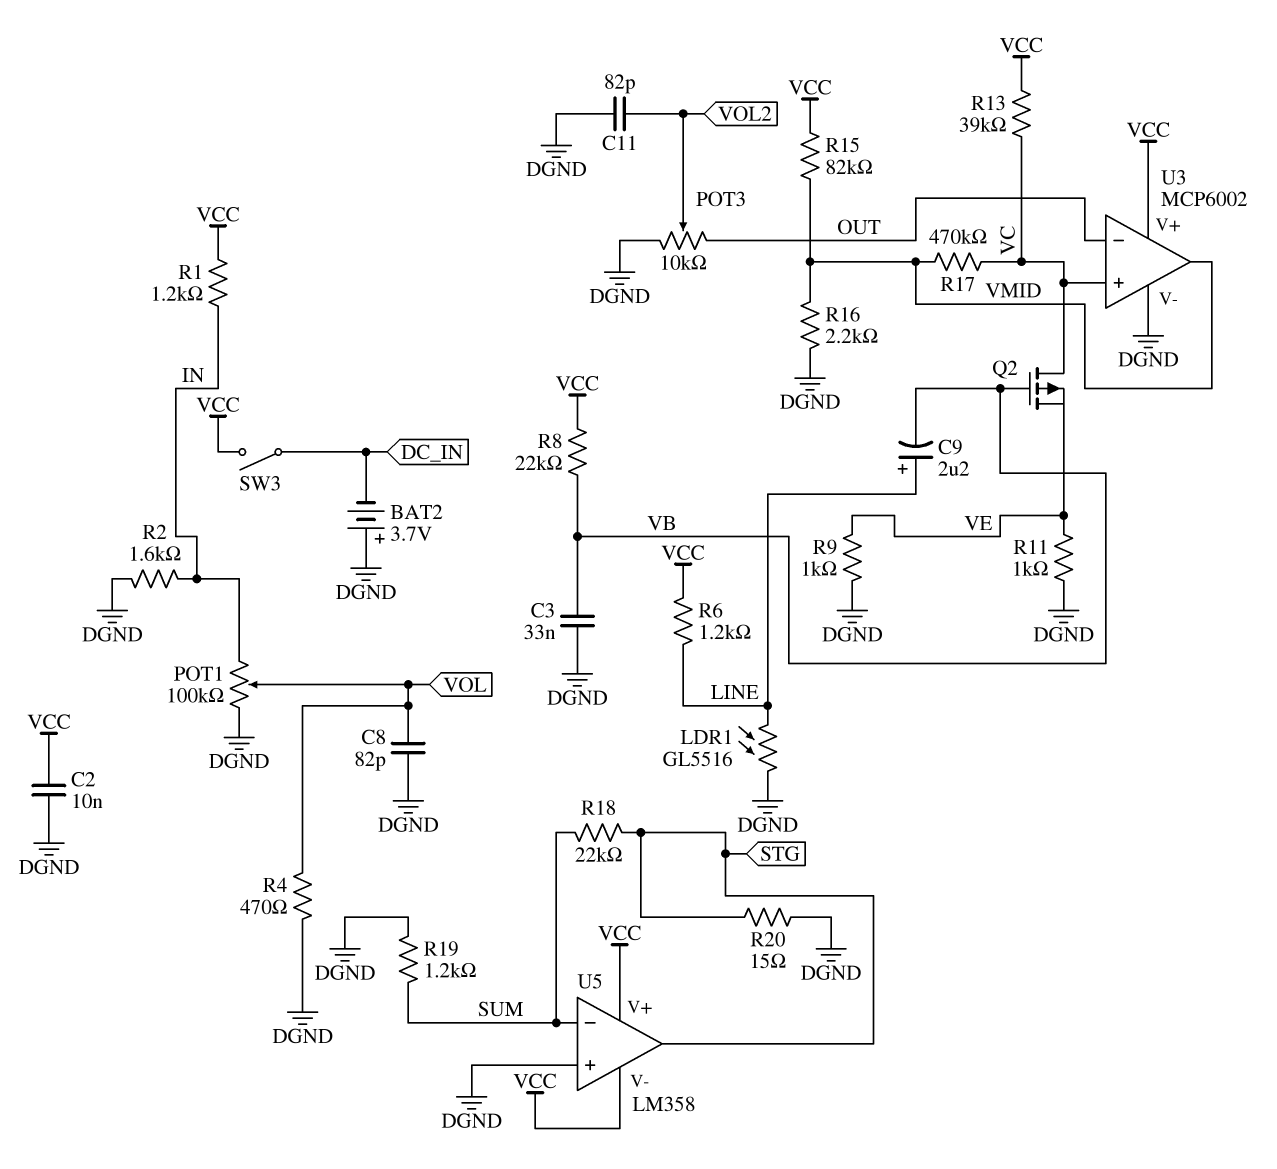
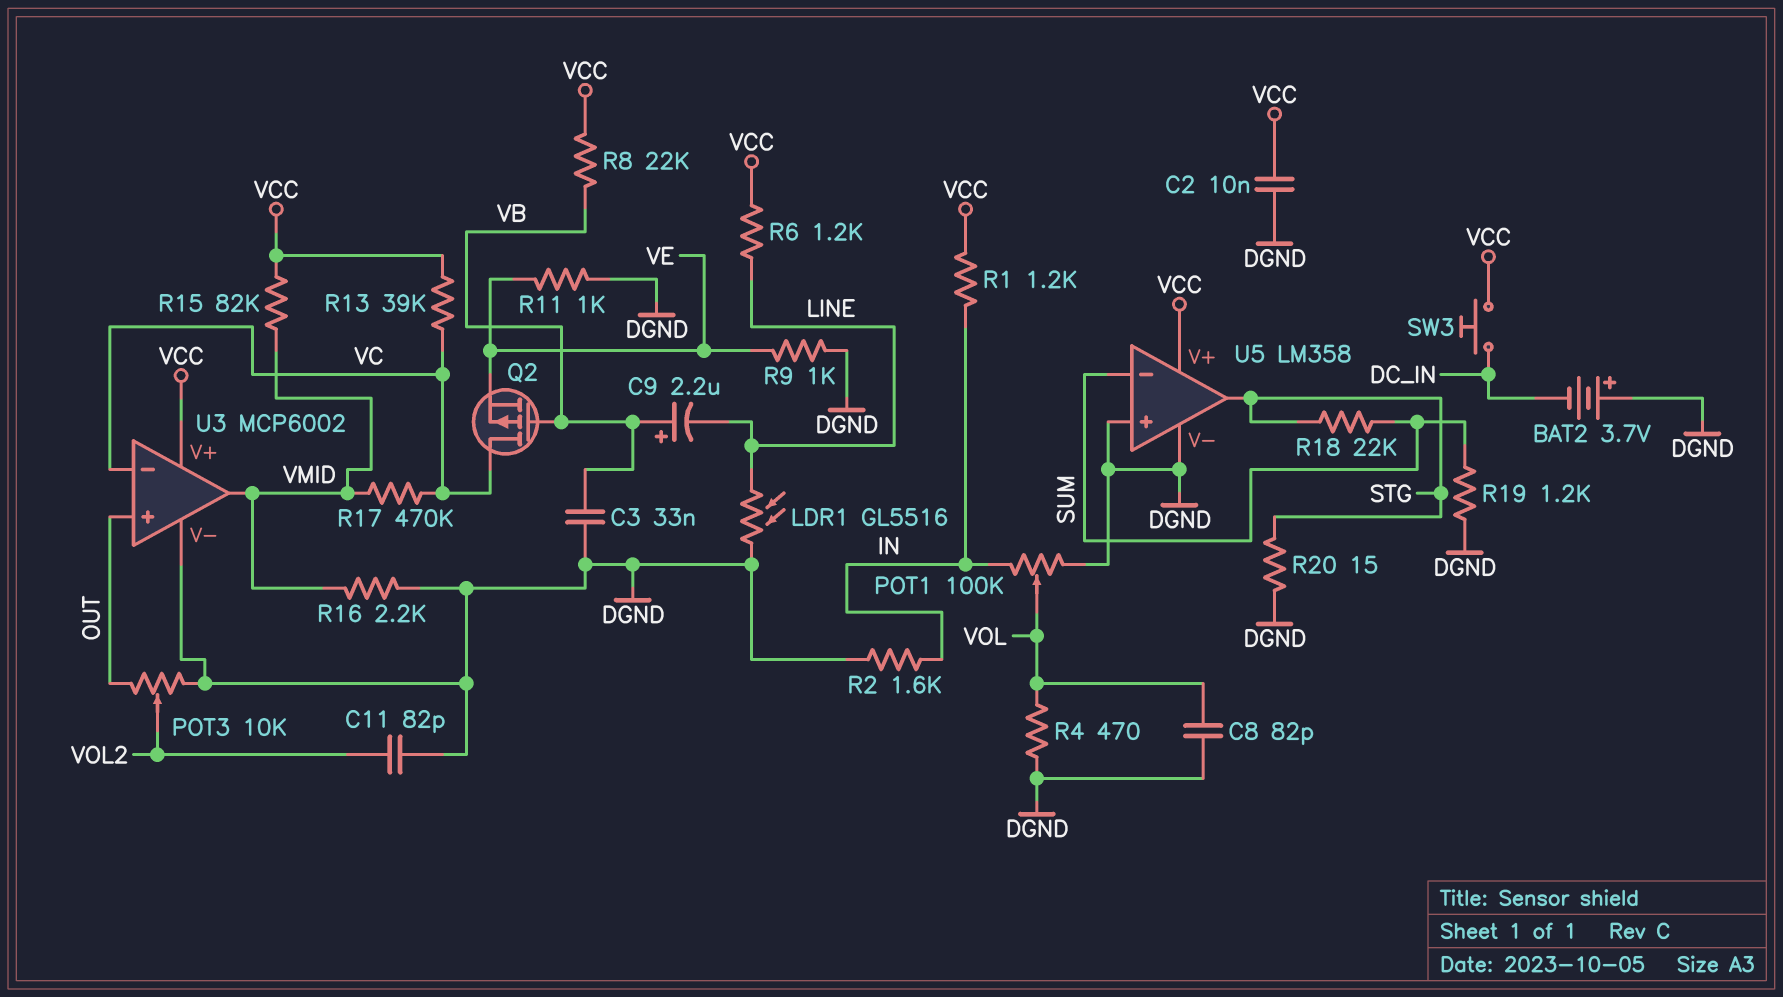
C9: 2.2uF (plus LINE, minus VB) -> 2.2uF (plus VB, minus LINE)
SW3: switch (DC_IN, VCC) -> button (DC_IN, VCC)
U3 pin in+: VC -> OUT
U3 pin in-: OUT -> VC
U5 pin V-: VCC -> DGND

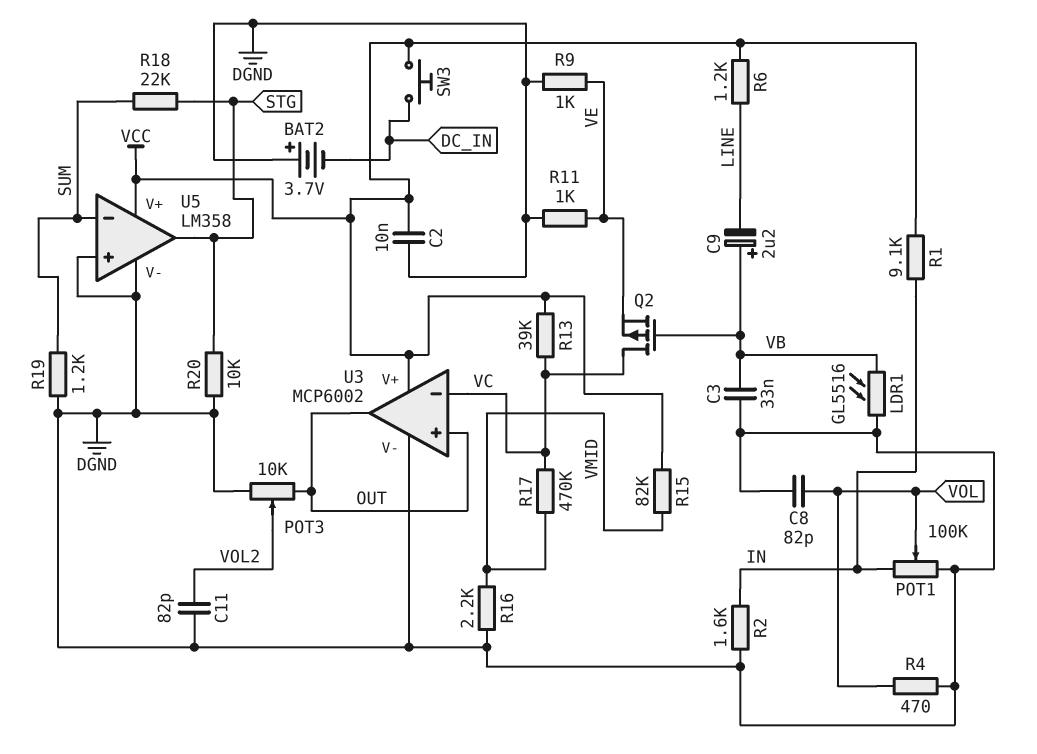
LDR1: GL5516 (DGND, LINE) -> GL5516 (DGND, VB)
R1: 1.2k (IN, VCC) -> 9.1k (IN, VCC)
R8: 22k (VB, VCC) -> none
R20: 15 (DGND, STG) -> 10k (DGND, STG)
U3 pin out: VMID -> OUT

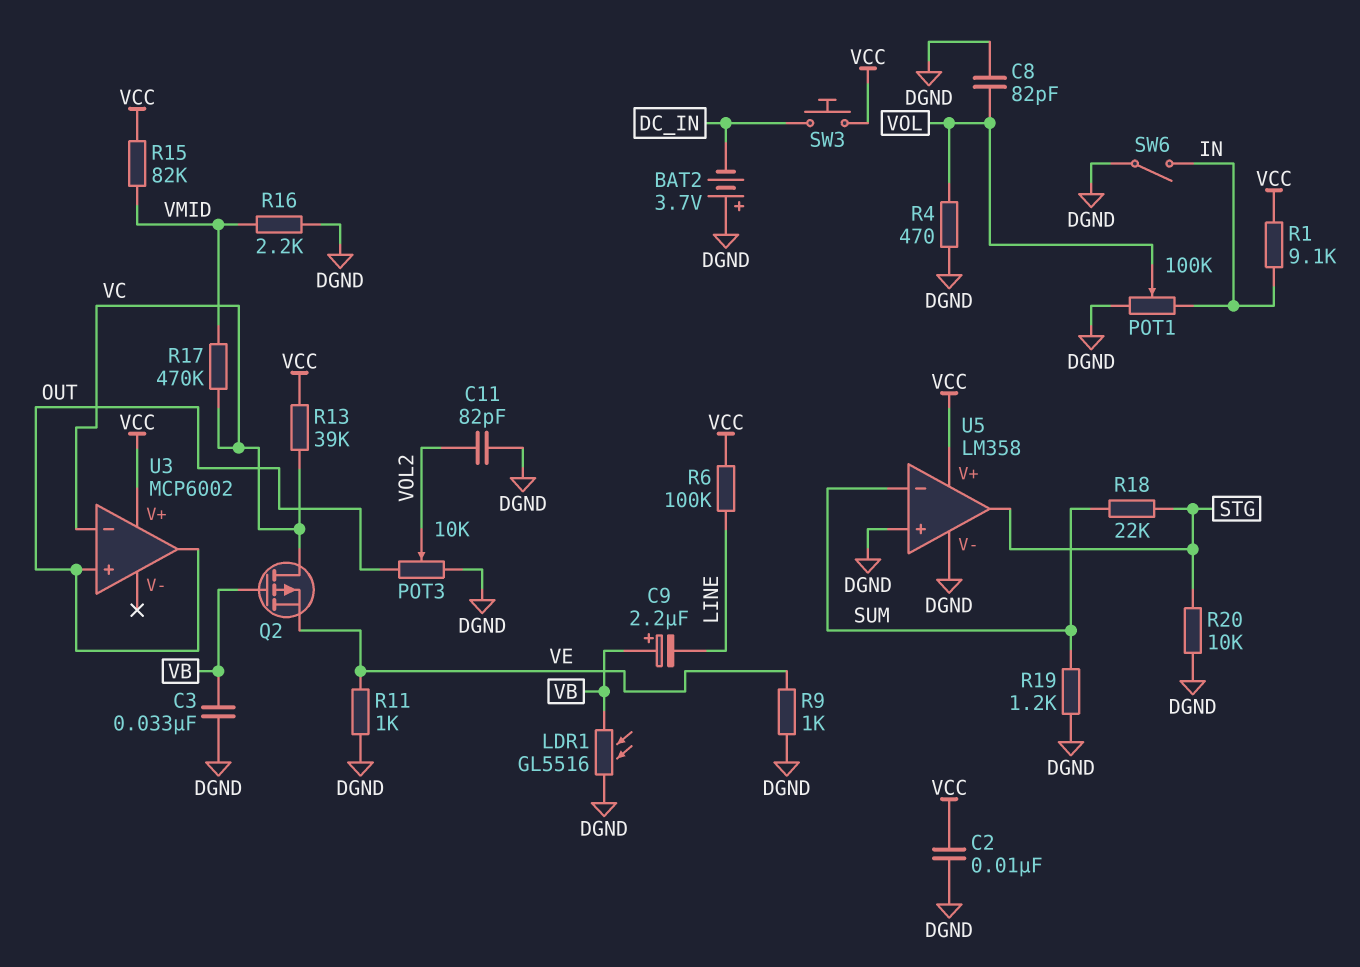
R2: 1.6k (DGND, IN) -> none
R6: 1.2k (LINE, VCC) -> 100k (LINE, VCC)
SW6: none -> switch (DGND, IN)
U3 pin V-: DGND -> none

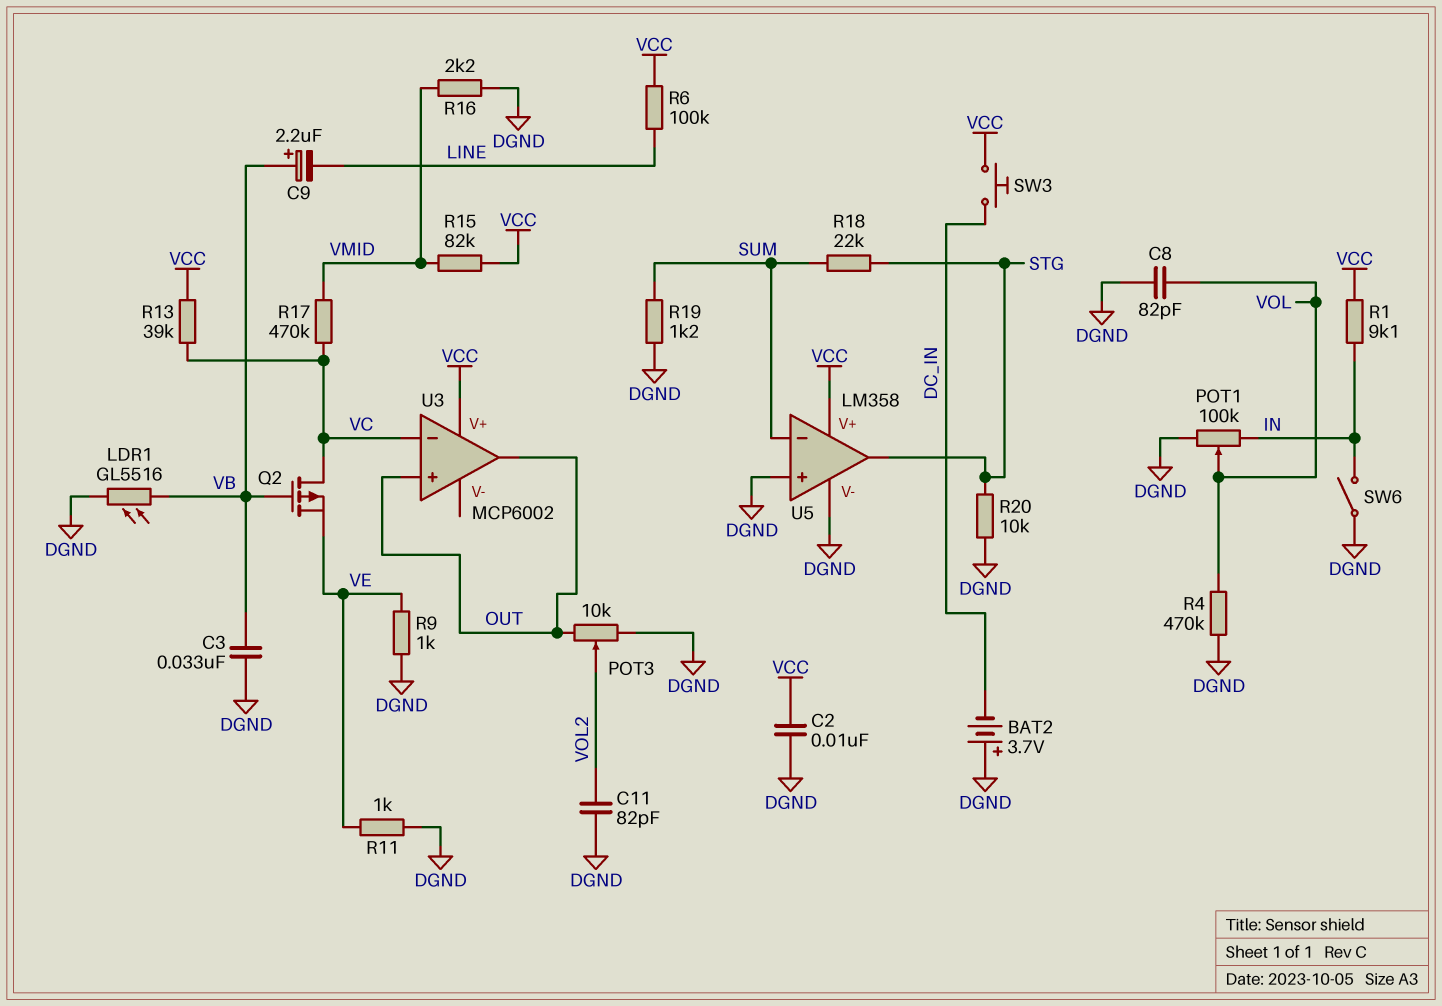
R4: 470 (DGND, VOL) -> 470k (DGND, VOL)

